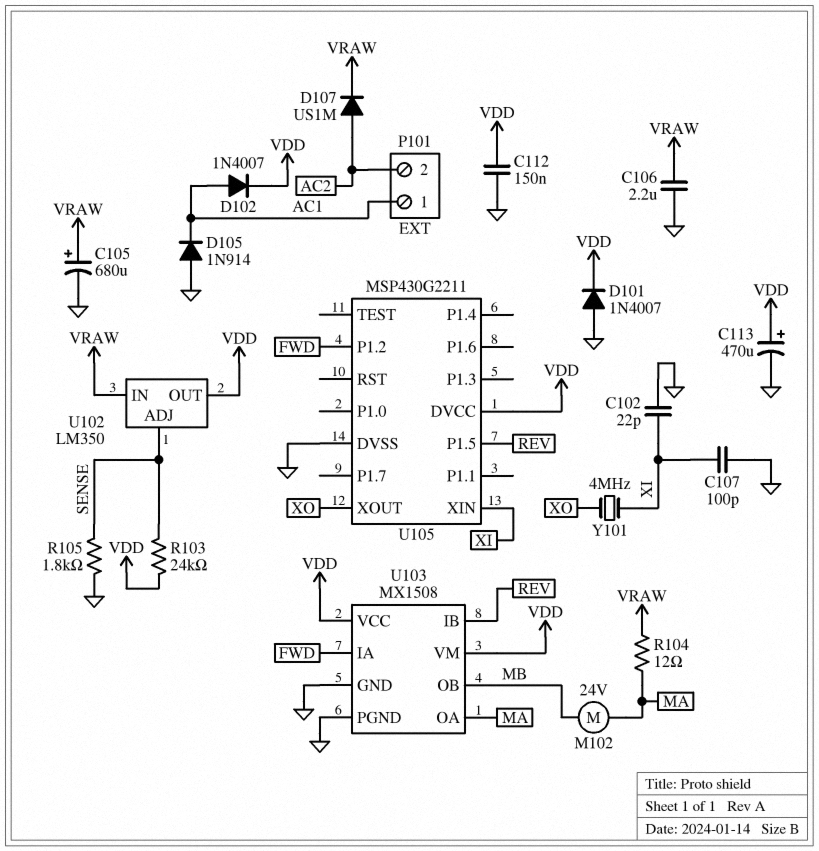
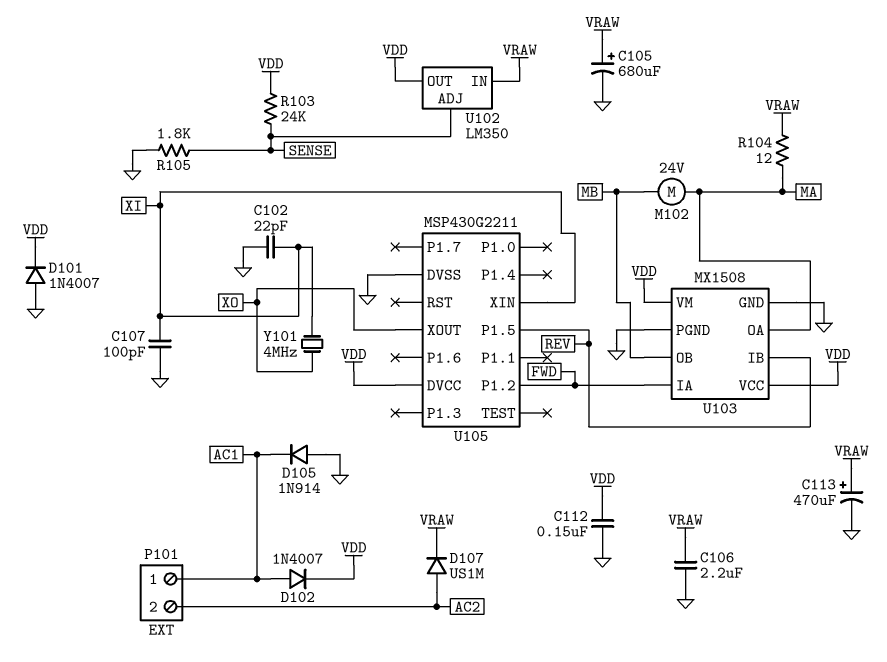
C113: 470uF (plus VDD, minus GND) -> 470uF (plus VRAW, minus GND)

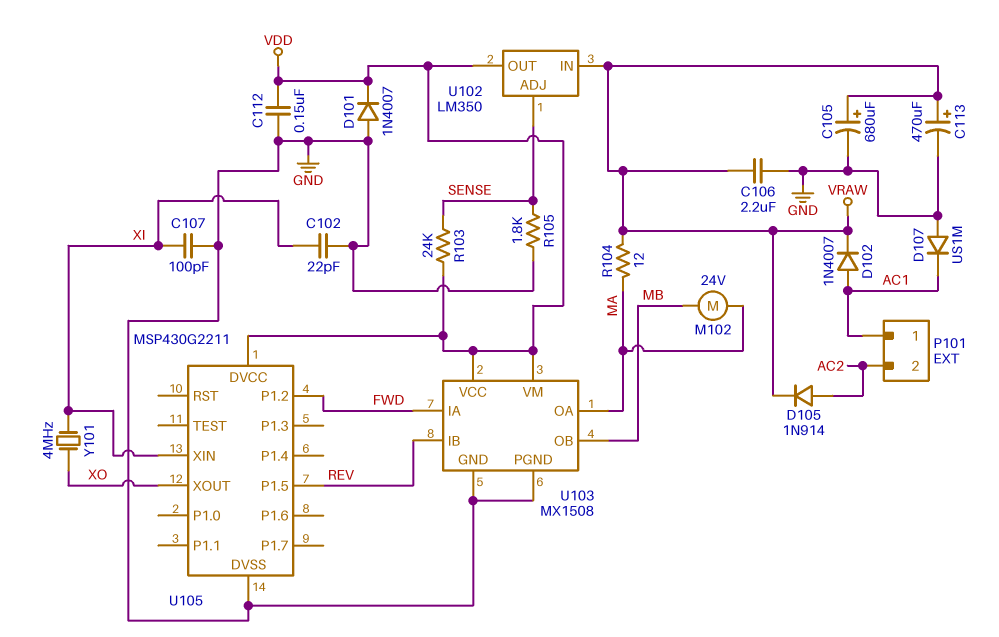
D102: diode 1N4007 (A AC1, K VDD) -> diode 1N4007 (A AC1, K VRAW)
D105: diode 1N914 (A GND, K AC1) -> diode 1N914 (A AC2, K VRAW)
D107: diode US1M (A AC2, K VRAW) -> diode US1M (A GND, K AC1)

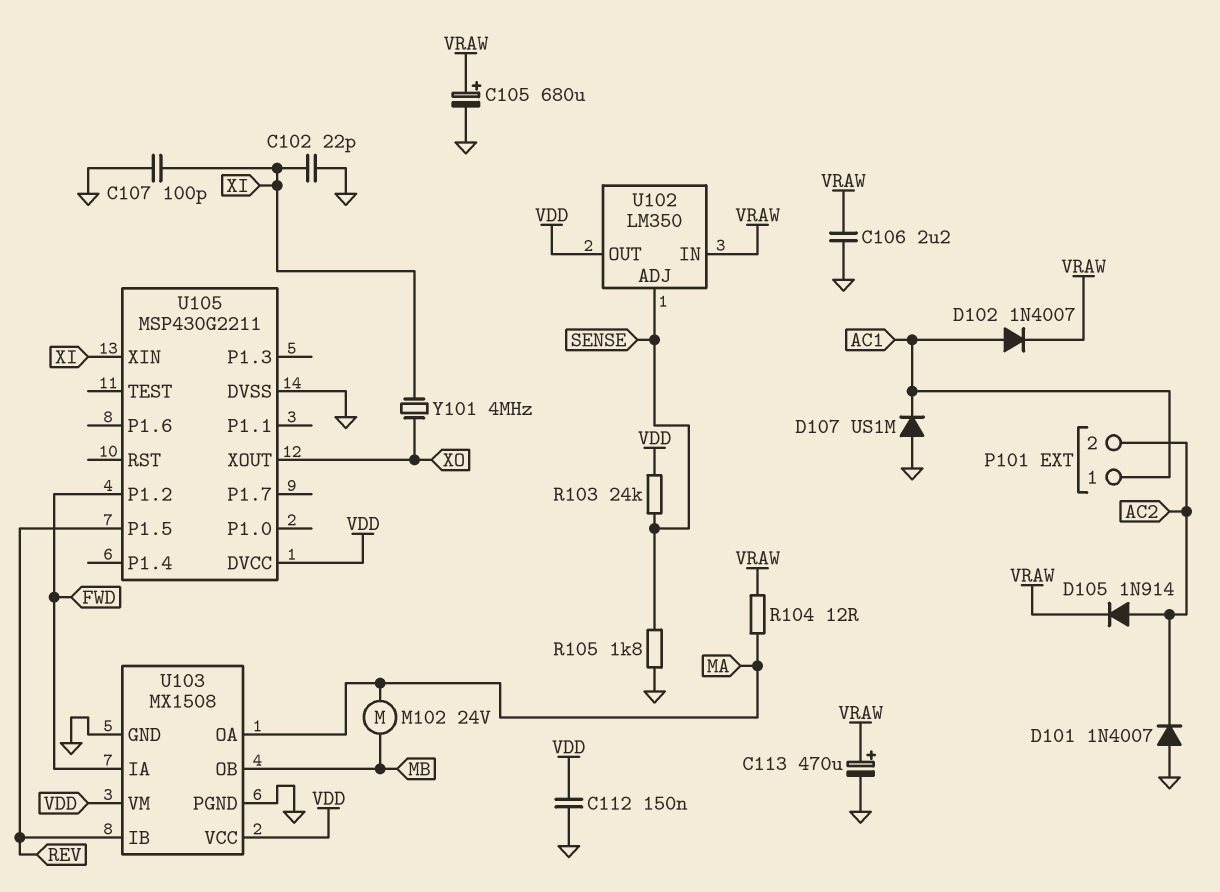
D101: diode 1N4007 (A GND, K VDD) -> diode 1N4007 (A GND, K AC2)

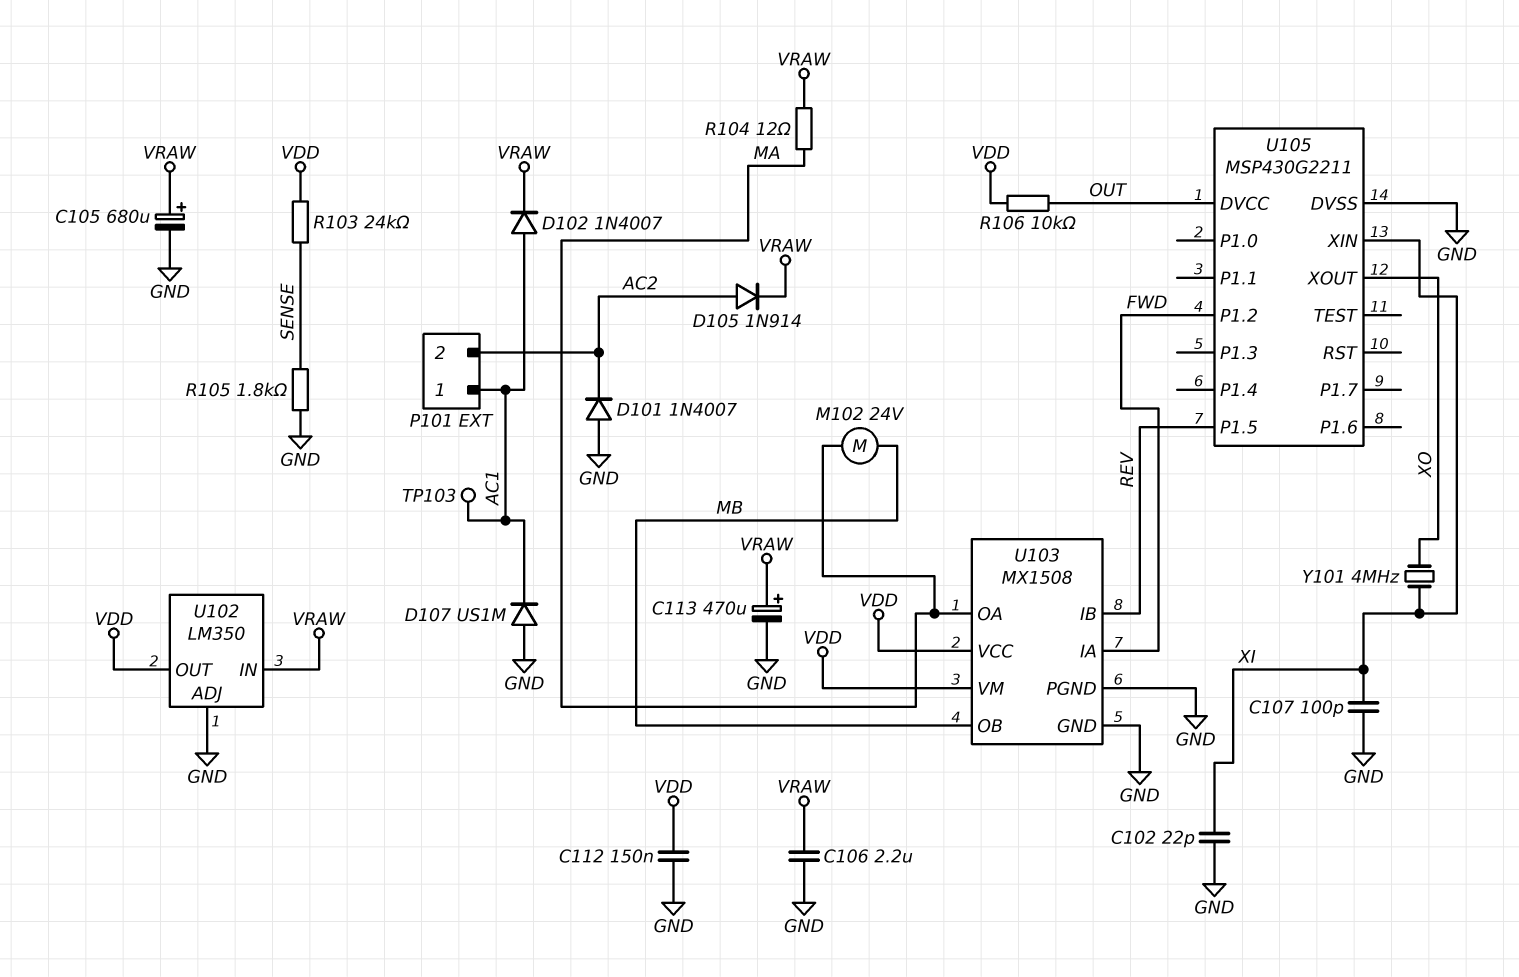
R106: none -> 10k (OUT, VDD)
TP103: none -> test point (AC1)
U102 pin ADJ: SENSE -> GND
U105 pin DVCC: VDD -> OUT

